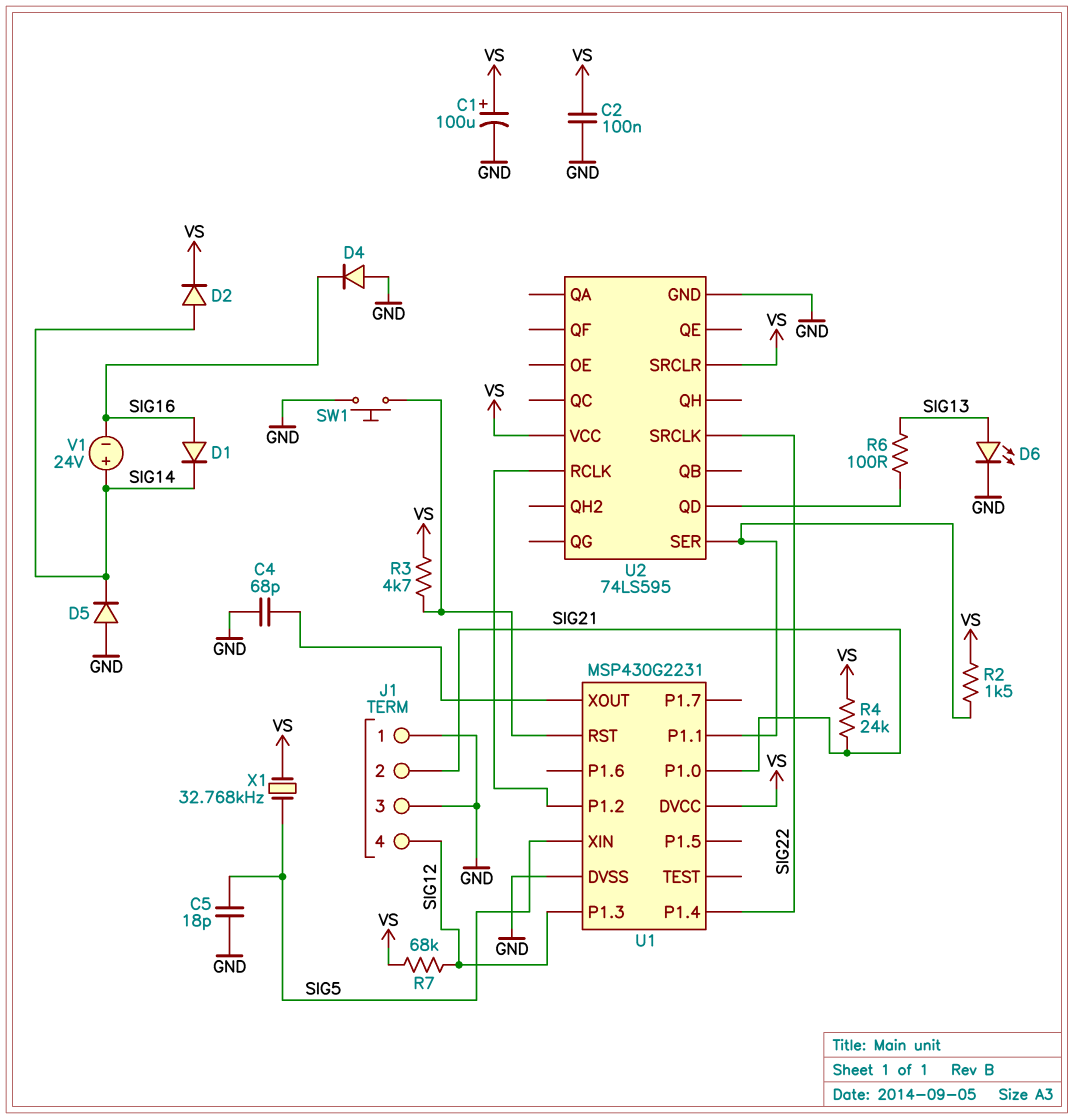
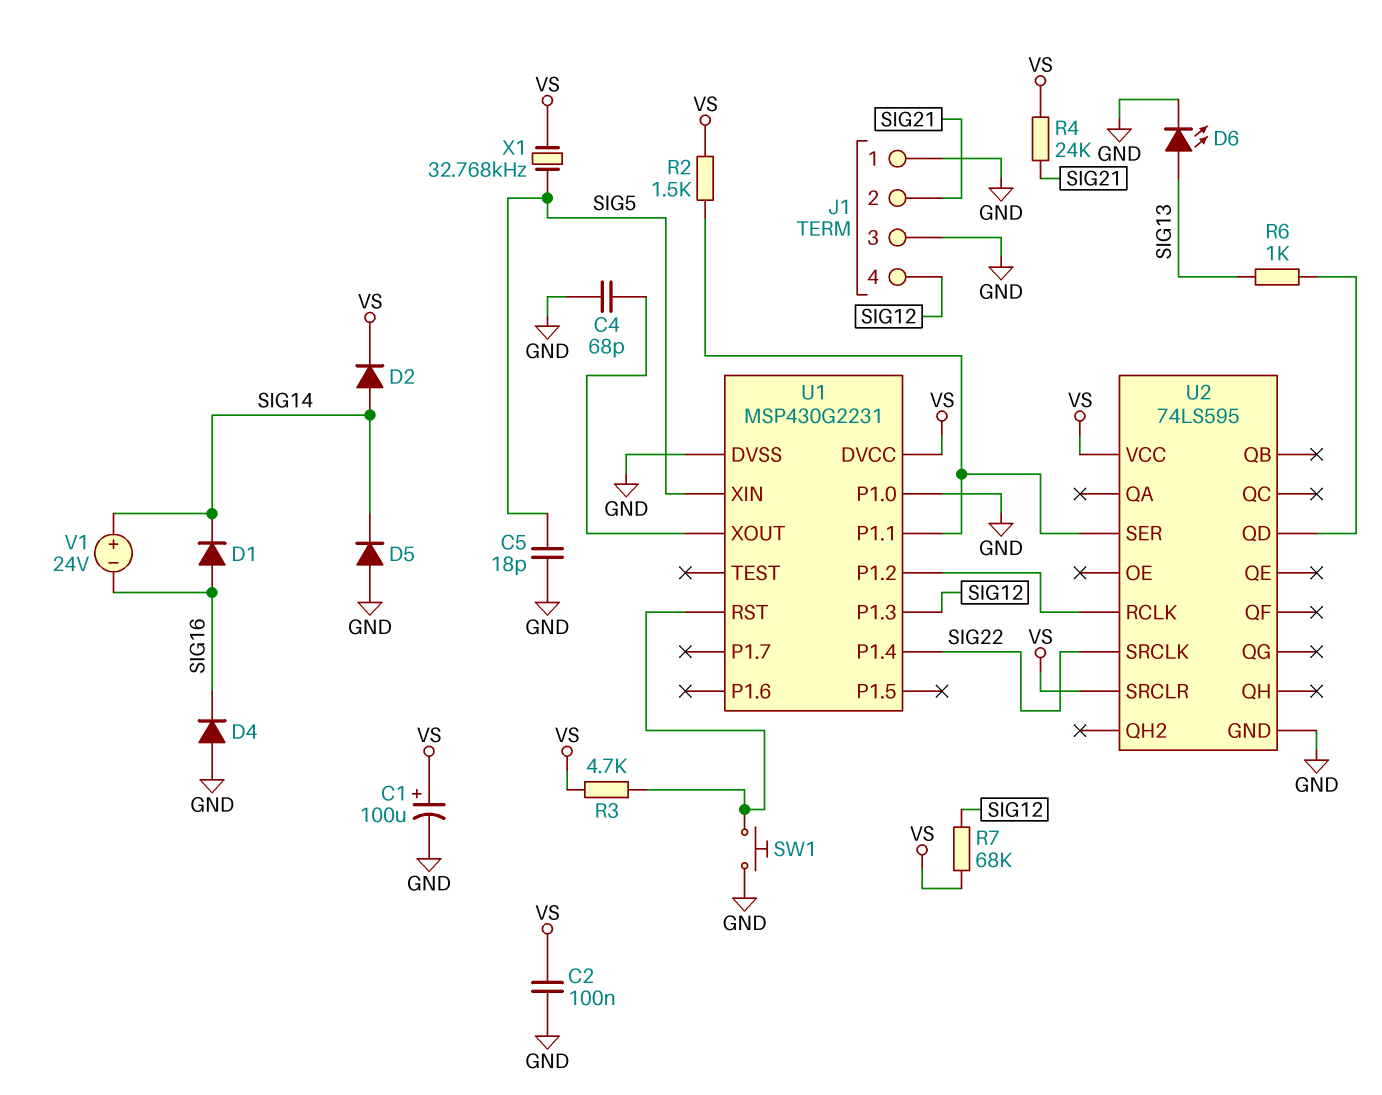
R6: 100 (SIG13, U2/QD) -> 1k (SIG13, U2/QD)
U1 pin P1.0: SIG21 -> GND

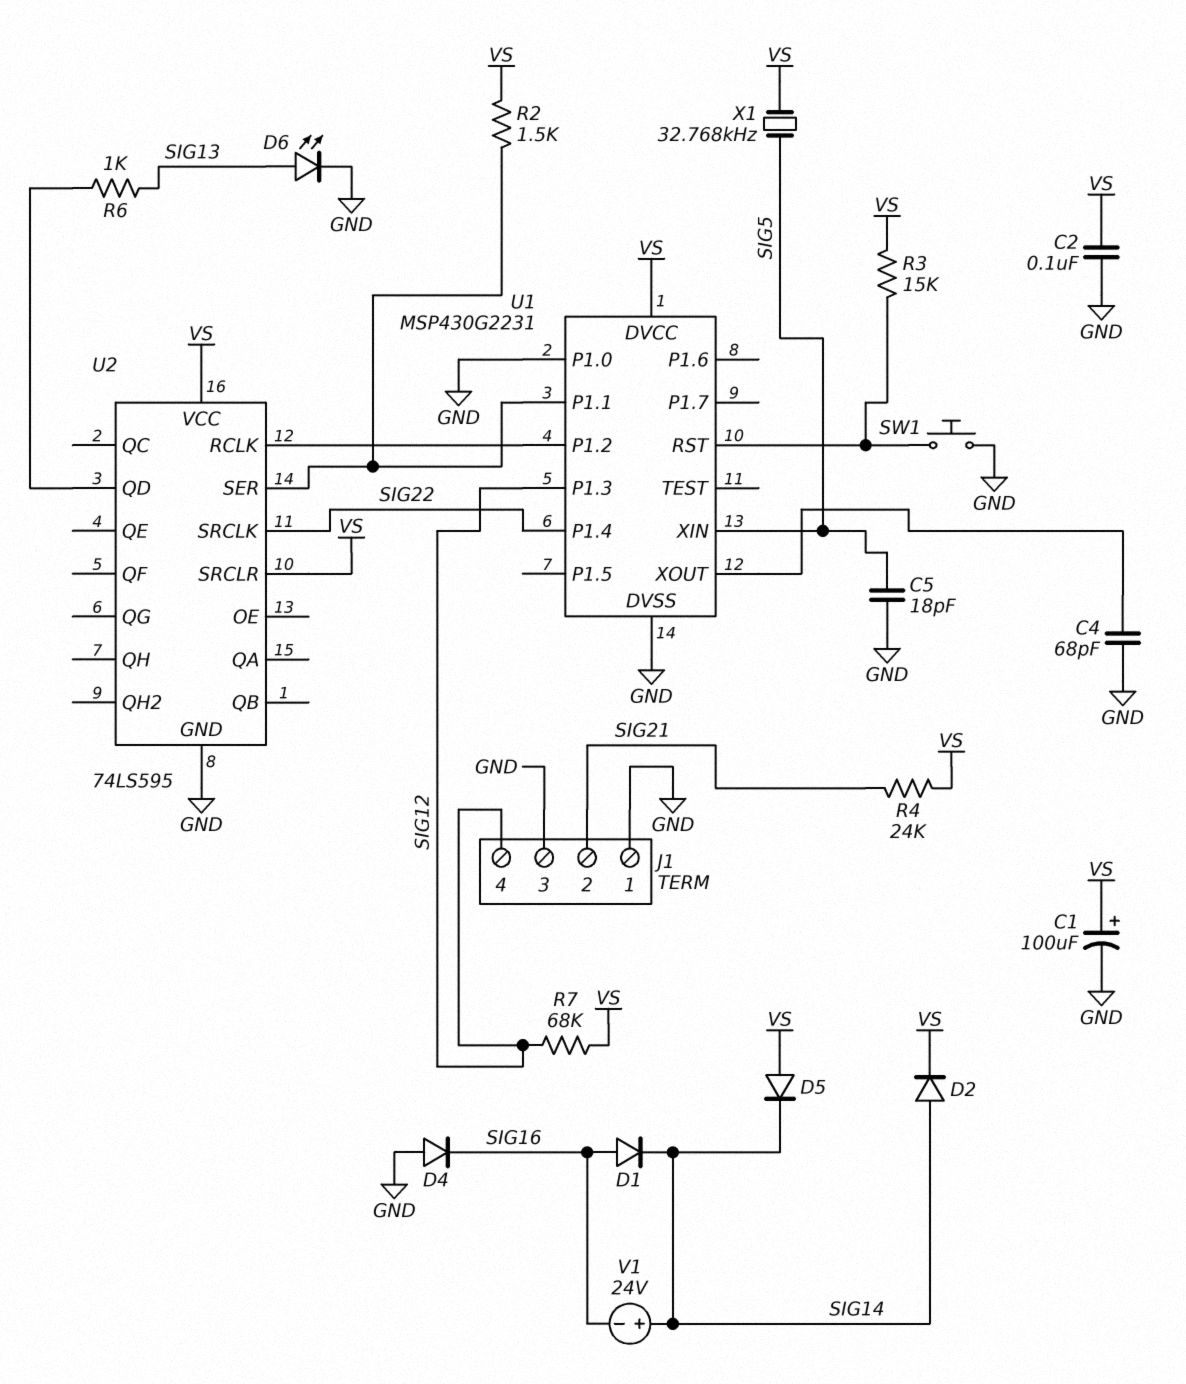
D5: diode (A GND, K SIG14) -> diode (A VS, K SIG14)
R3: 4.7k (U1/RST, VS) -> 15k (U1/RST, VS)

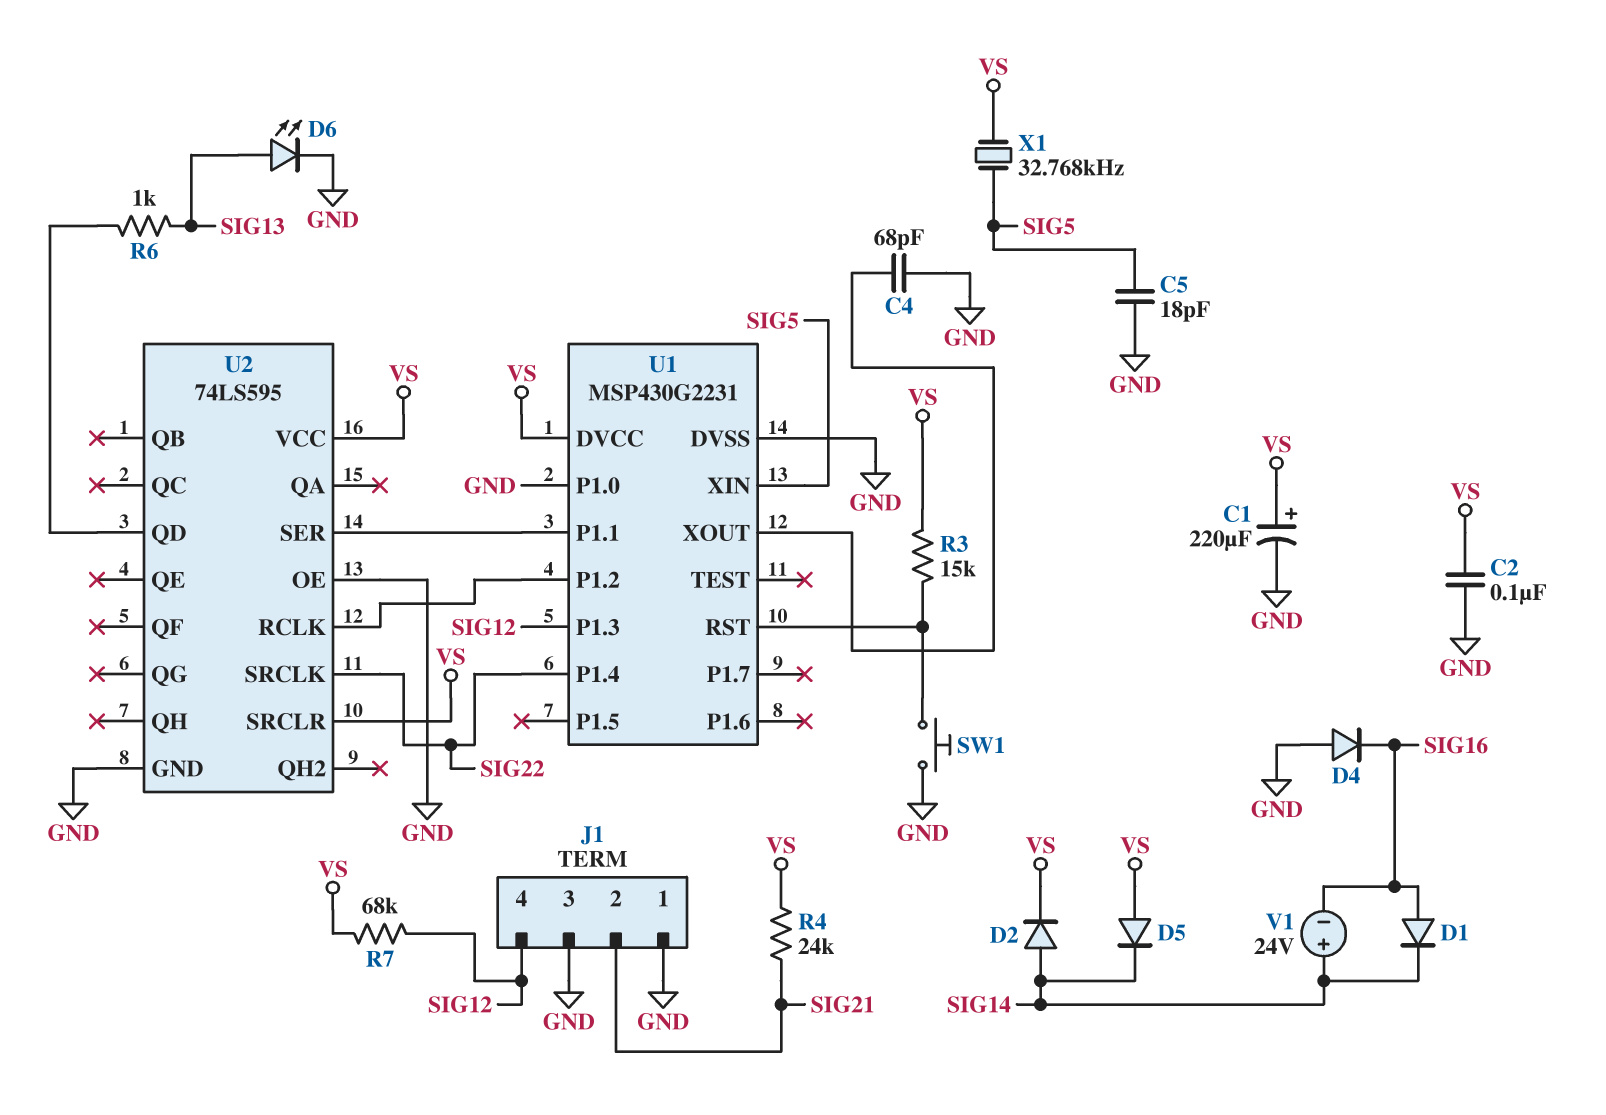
C1: 100uF (plus VS, minus GND) -> 220uF (plus VS, minus GND)
R2: 1.5k (U1/P1.1, VS) -> none
U2 pin OE: none -> GND

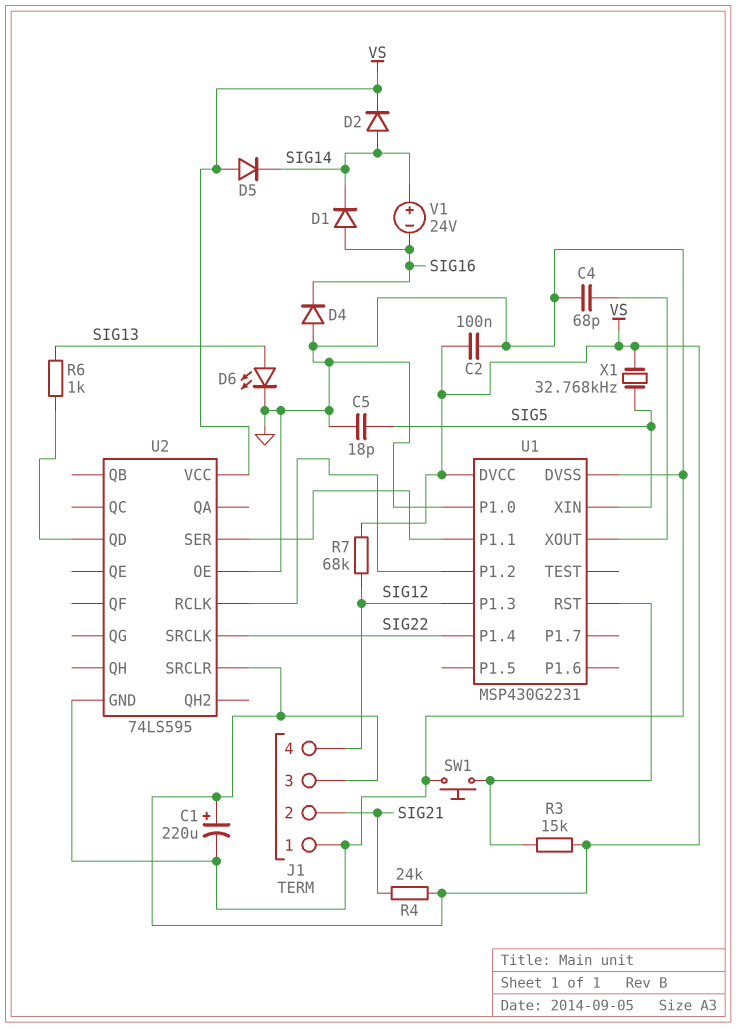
J1 pin 3: GND -> VS

